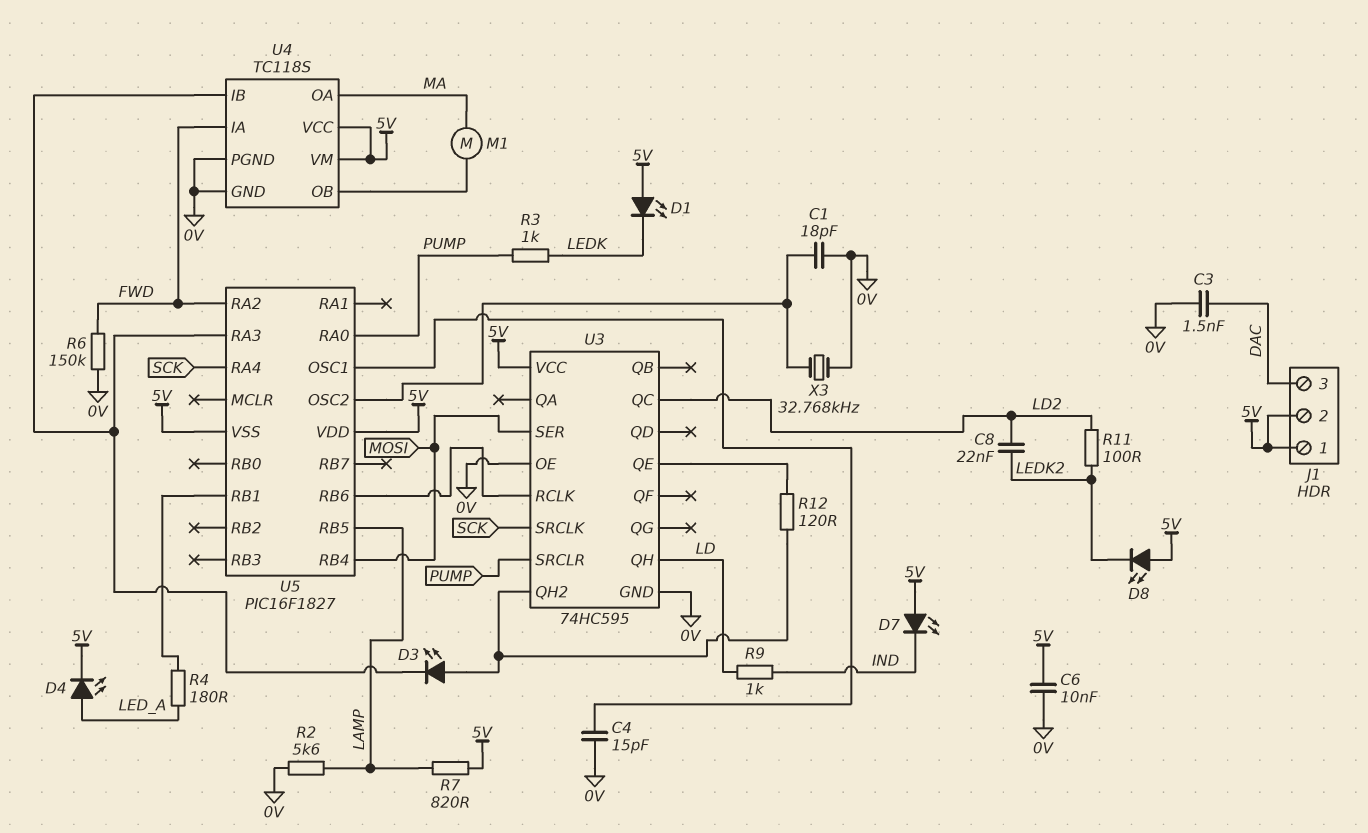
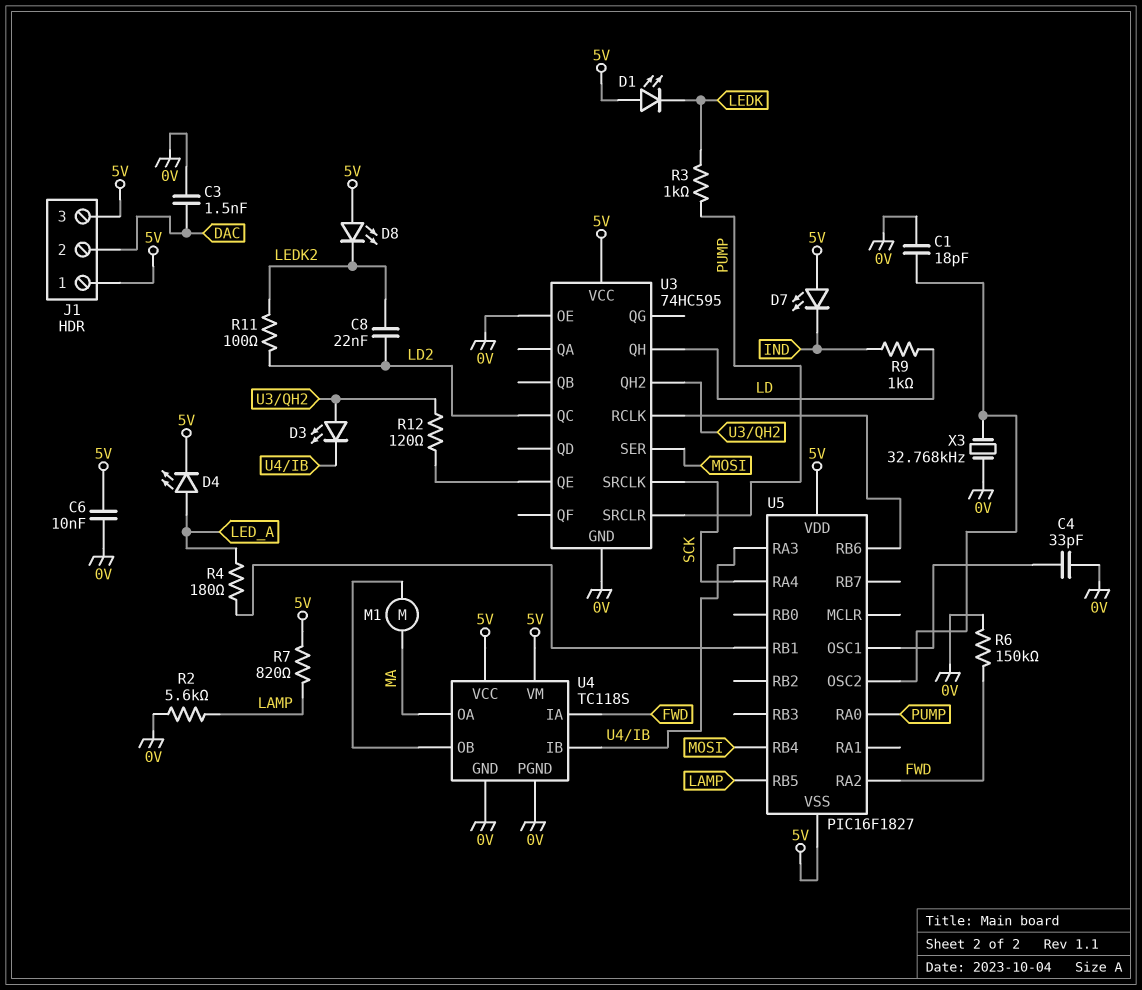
C4: 15pF (0V, U5/OSC1) -> 33pF (0V, U5/OSC1)
J1 pin 2: 5V -> DAC
J1 pin 3: DAC -> 5V

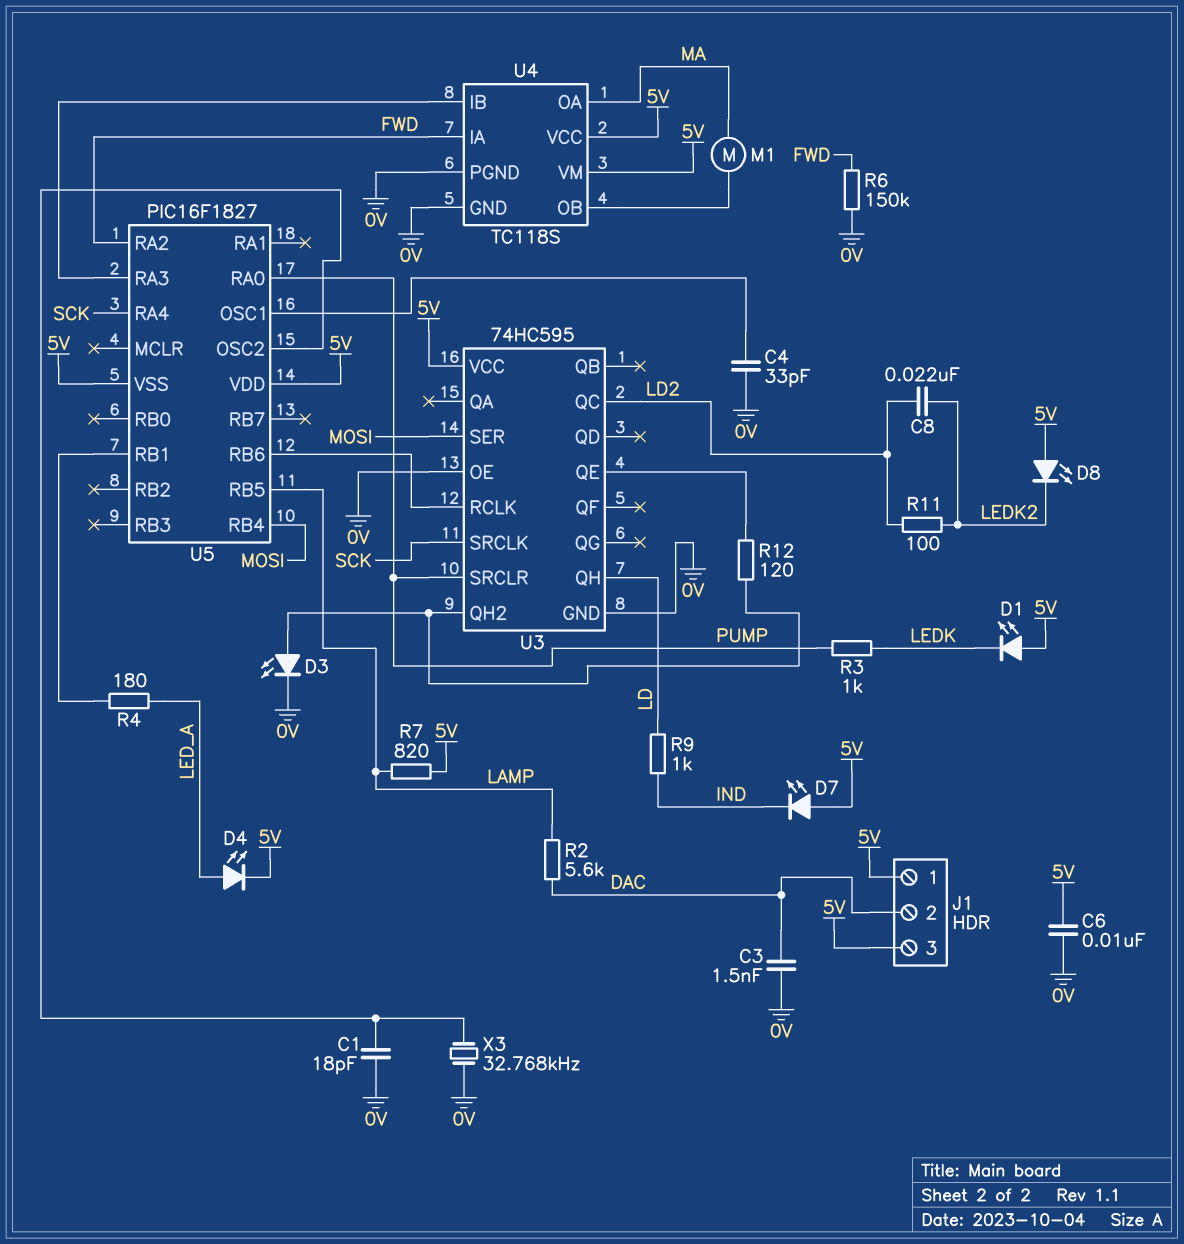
D3: LED (A U3/QH2, K U4/IB) -> LED (A U3/QH2, K 0V)
R2: 5.6k (0V, LAMP) -> 5.6k (DAC, LAMP)

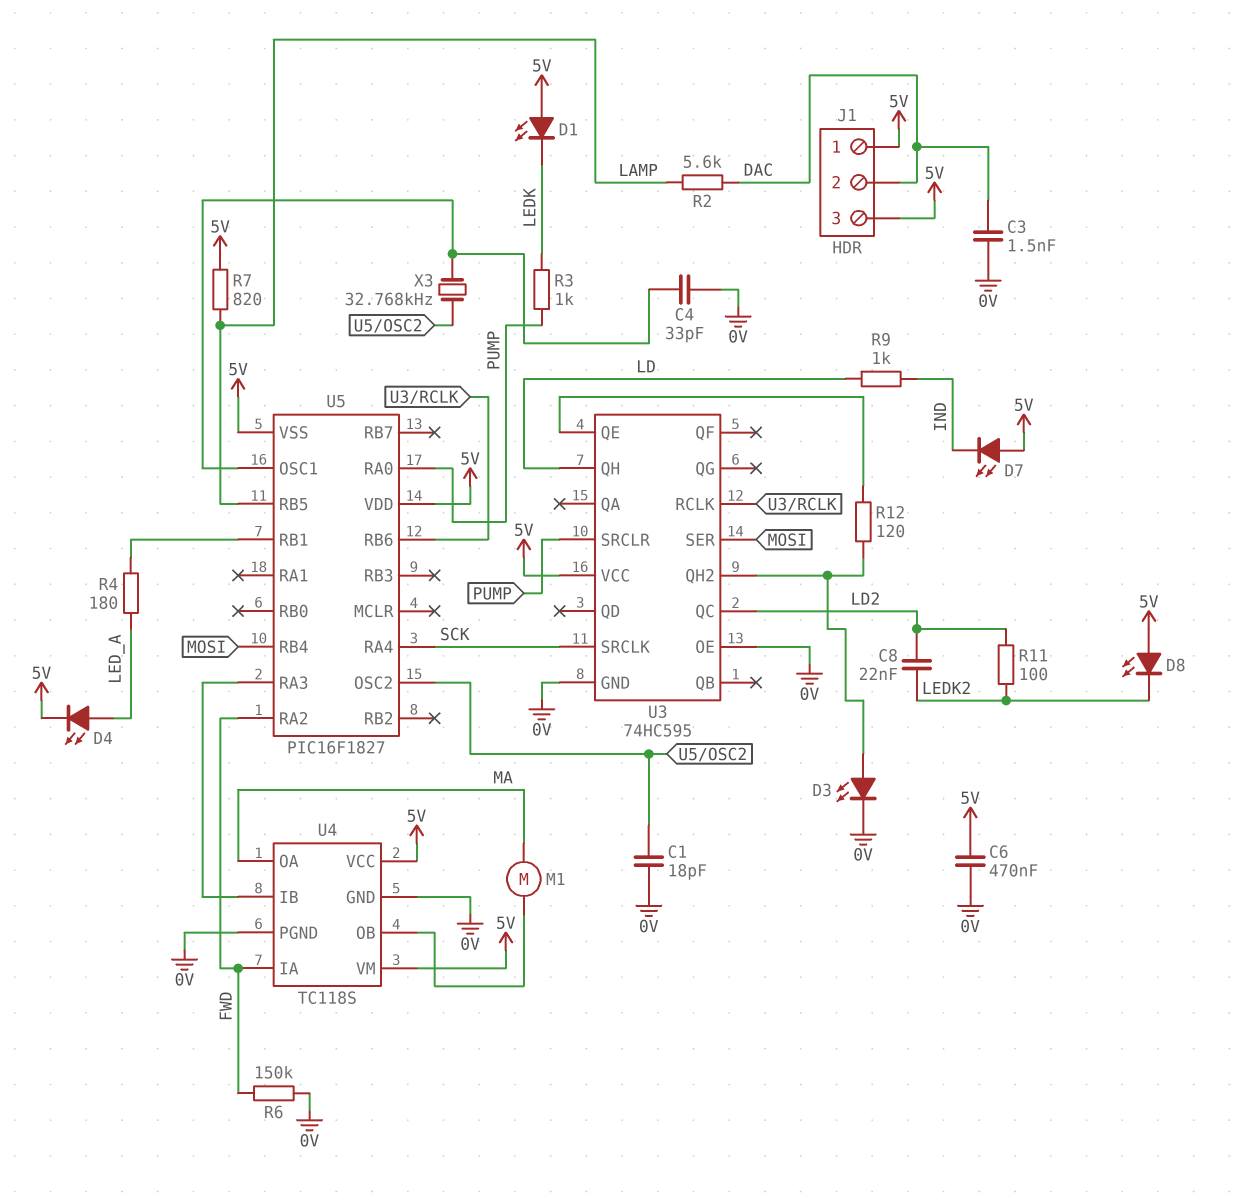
C6: 10nF (0V, 5V) -> 470nF (0V, 5V)
X3: 32.768kHz (0V, U5/OSC2) -> 32.768kHz (U5/OSC1, U5/OSC2)

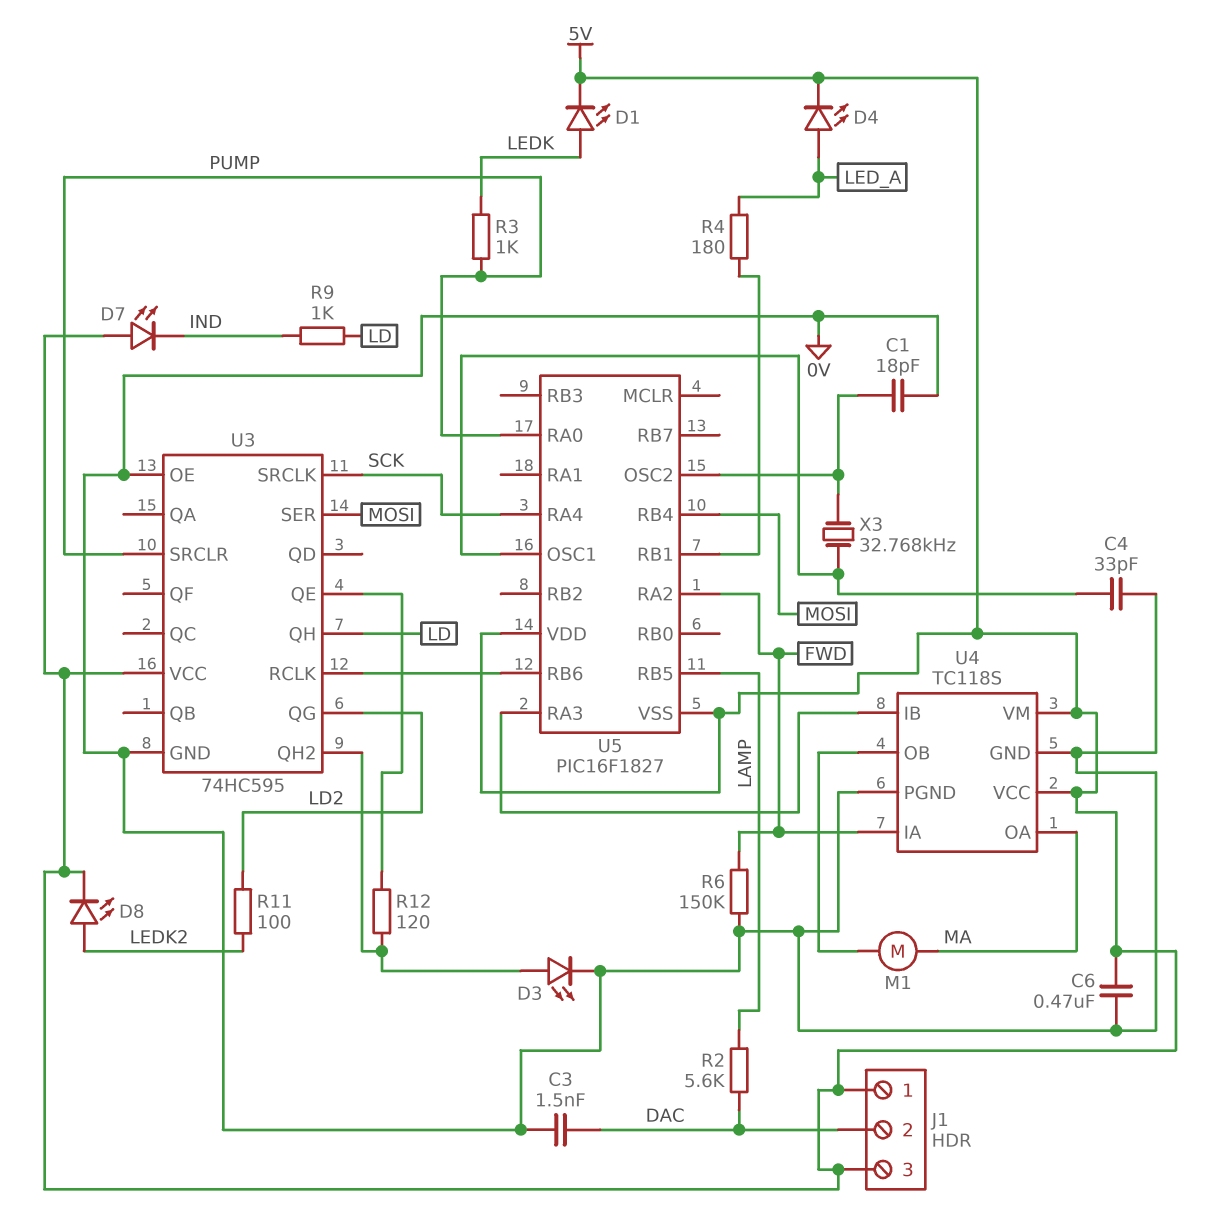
C8: 22nF (LD2, LEDK2) -> none
D1: LED (A 5V, K LEDK) -> LED (A LEDK, K 5V)
D8: LED (A 5V, K LEDK2) -> LED (A LEDK2, K 5V)
R7: 820 (5V, LAMP) -> none
U3 pin QC: LD2 -> none
U3 pin QG: none -> LD2

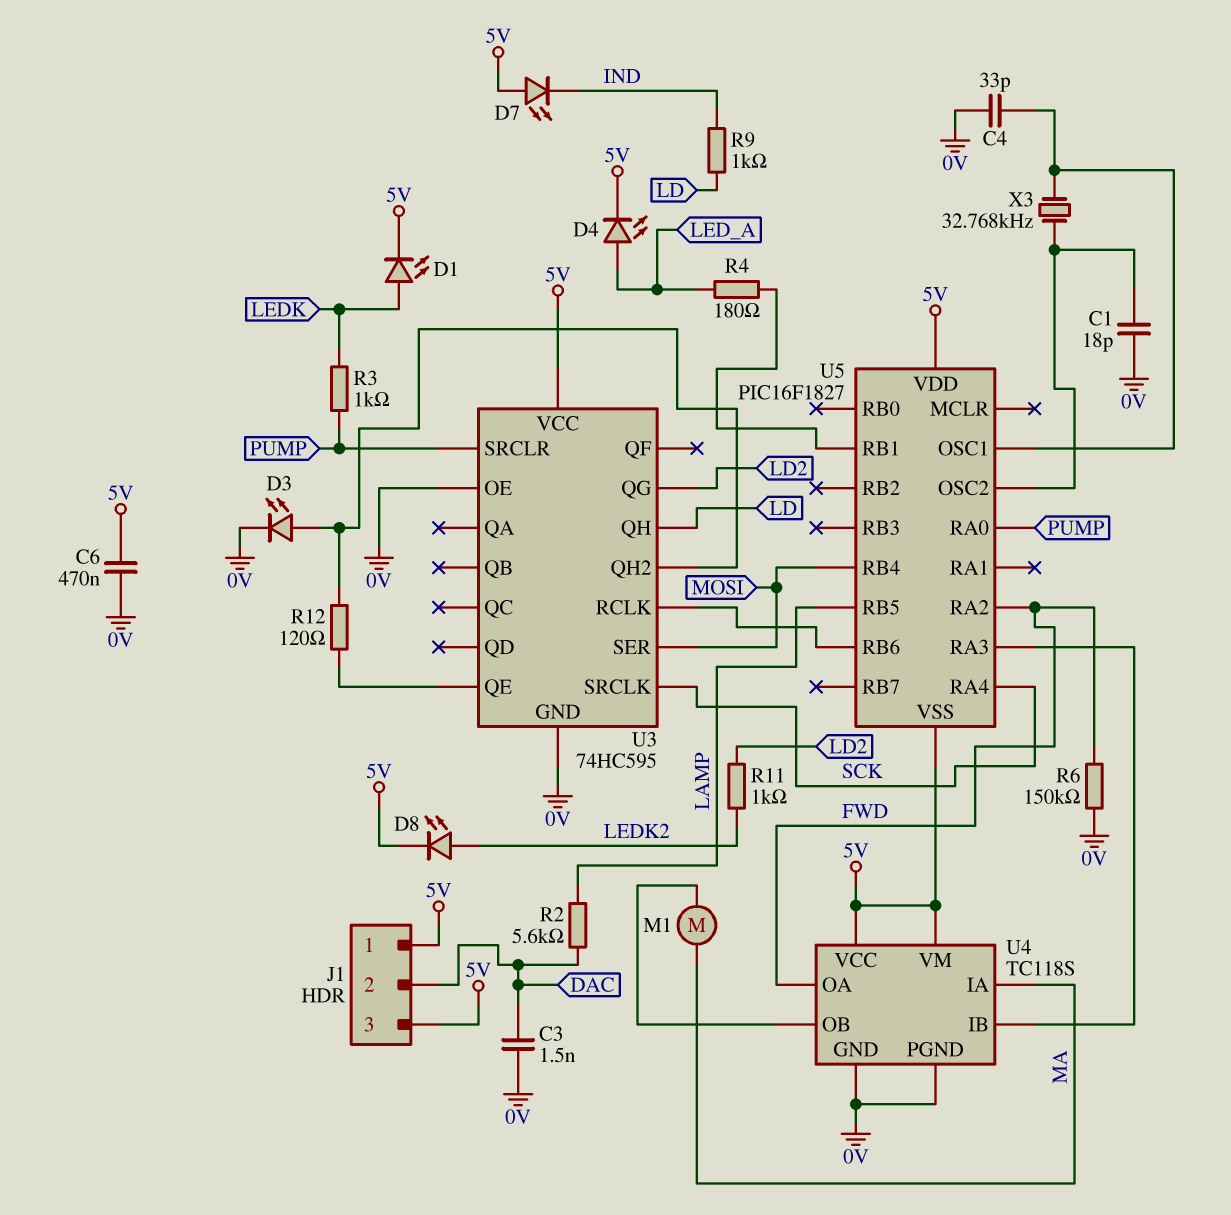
R11: 100 (LD2, LEDK2) -> 1k (LD2, LEDK2)
U4 pin IA: FWD -> MA
U4 pin OA: MA -> FWD

